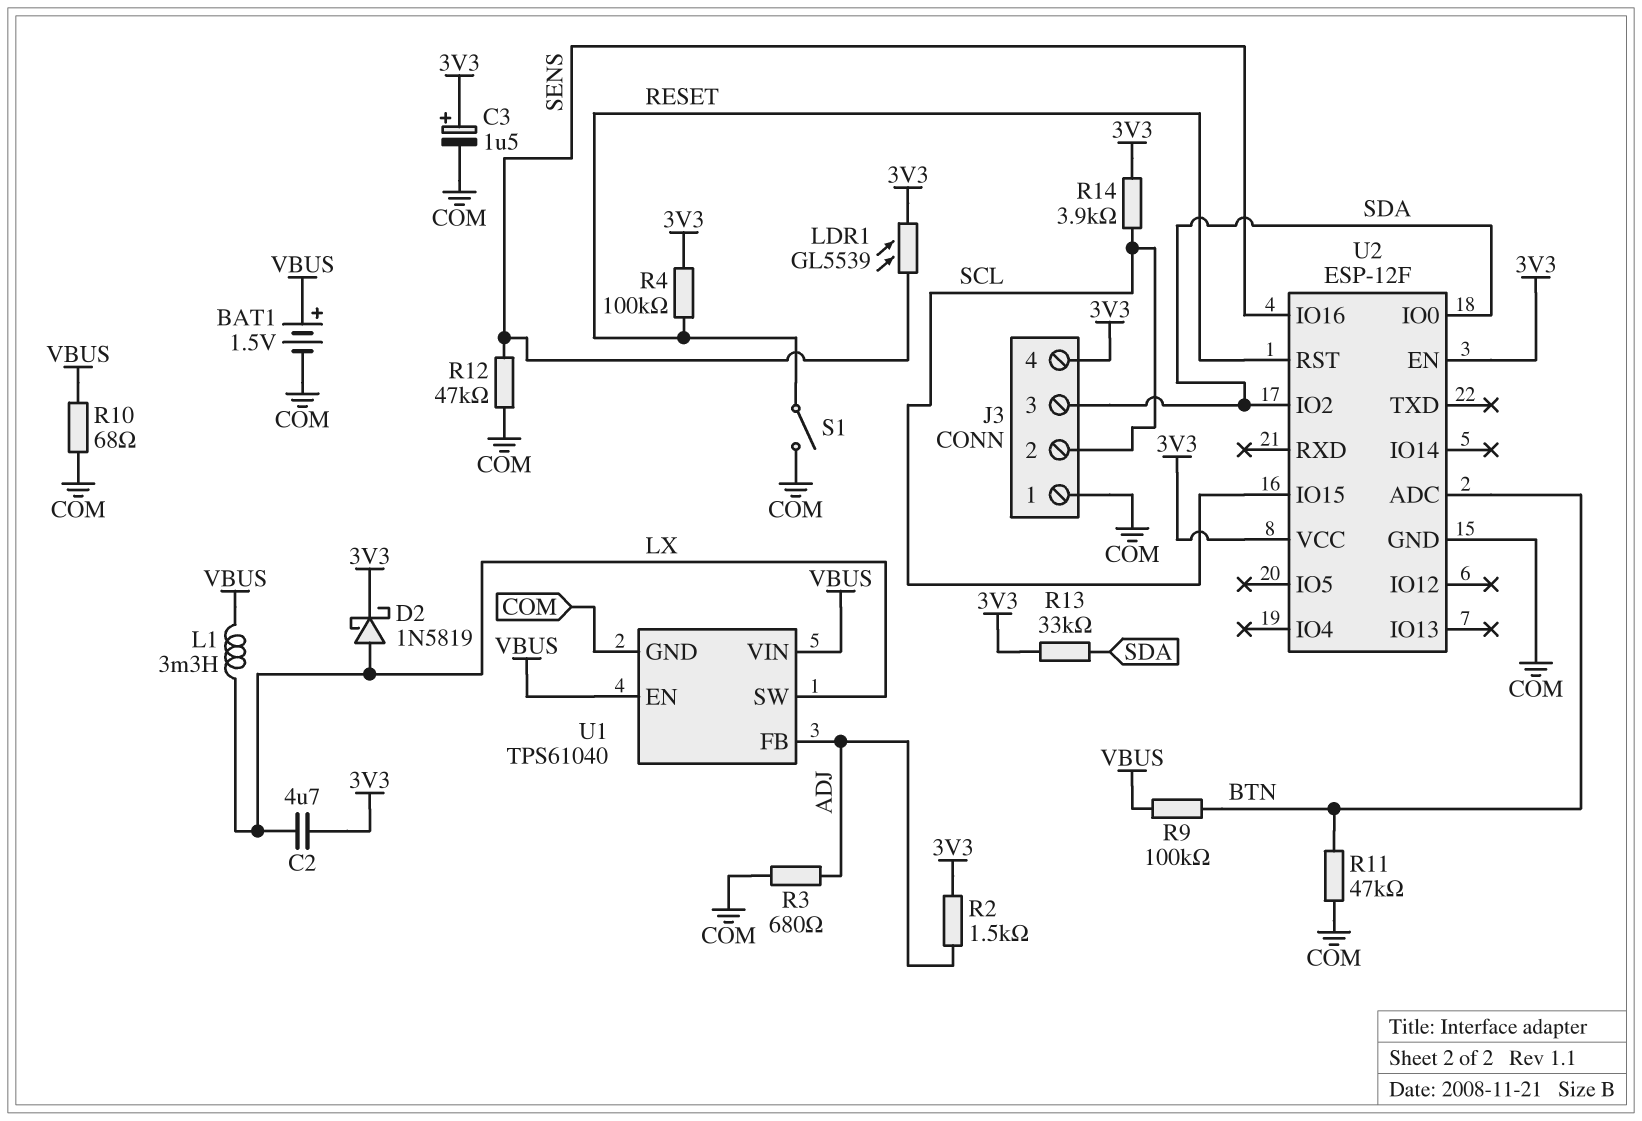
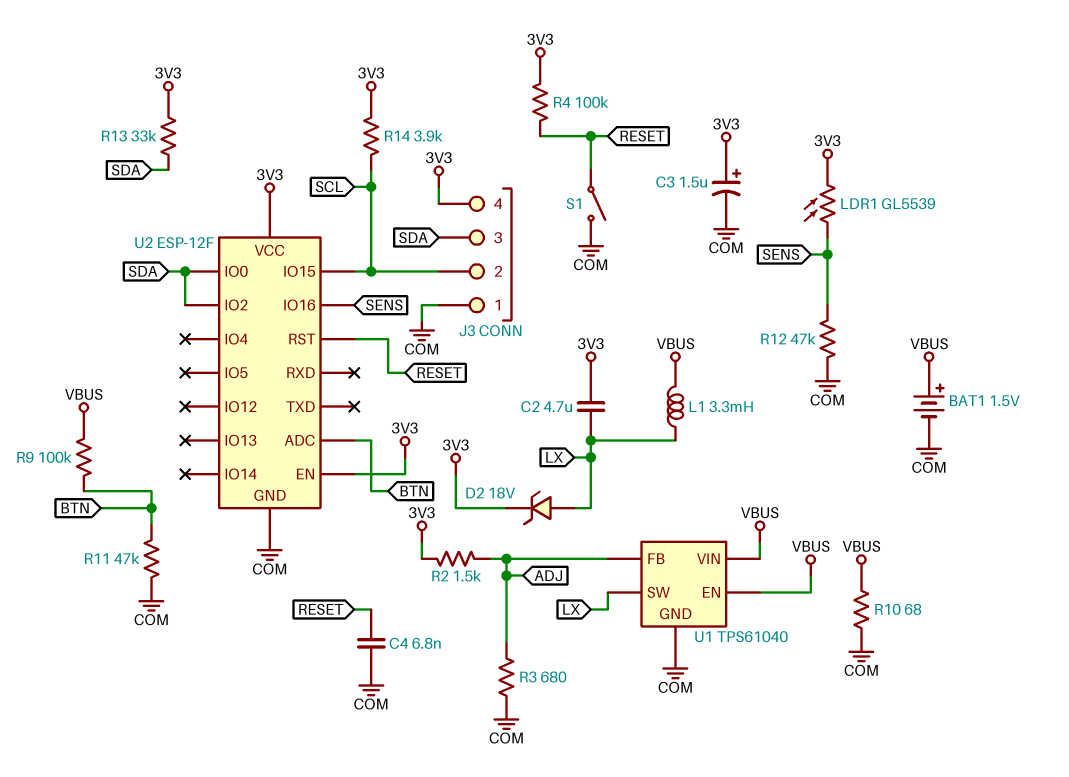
C4: none -> 6.8nF (COM, RESET)
D2: schottky 1N5819 (A LX, K 3V3) -> zener 18V (A LX, K 3V3)

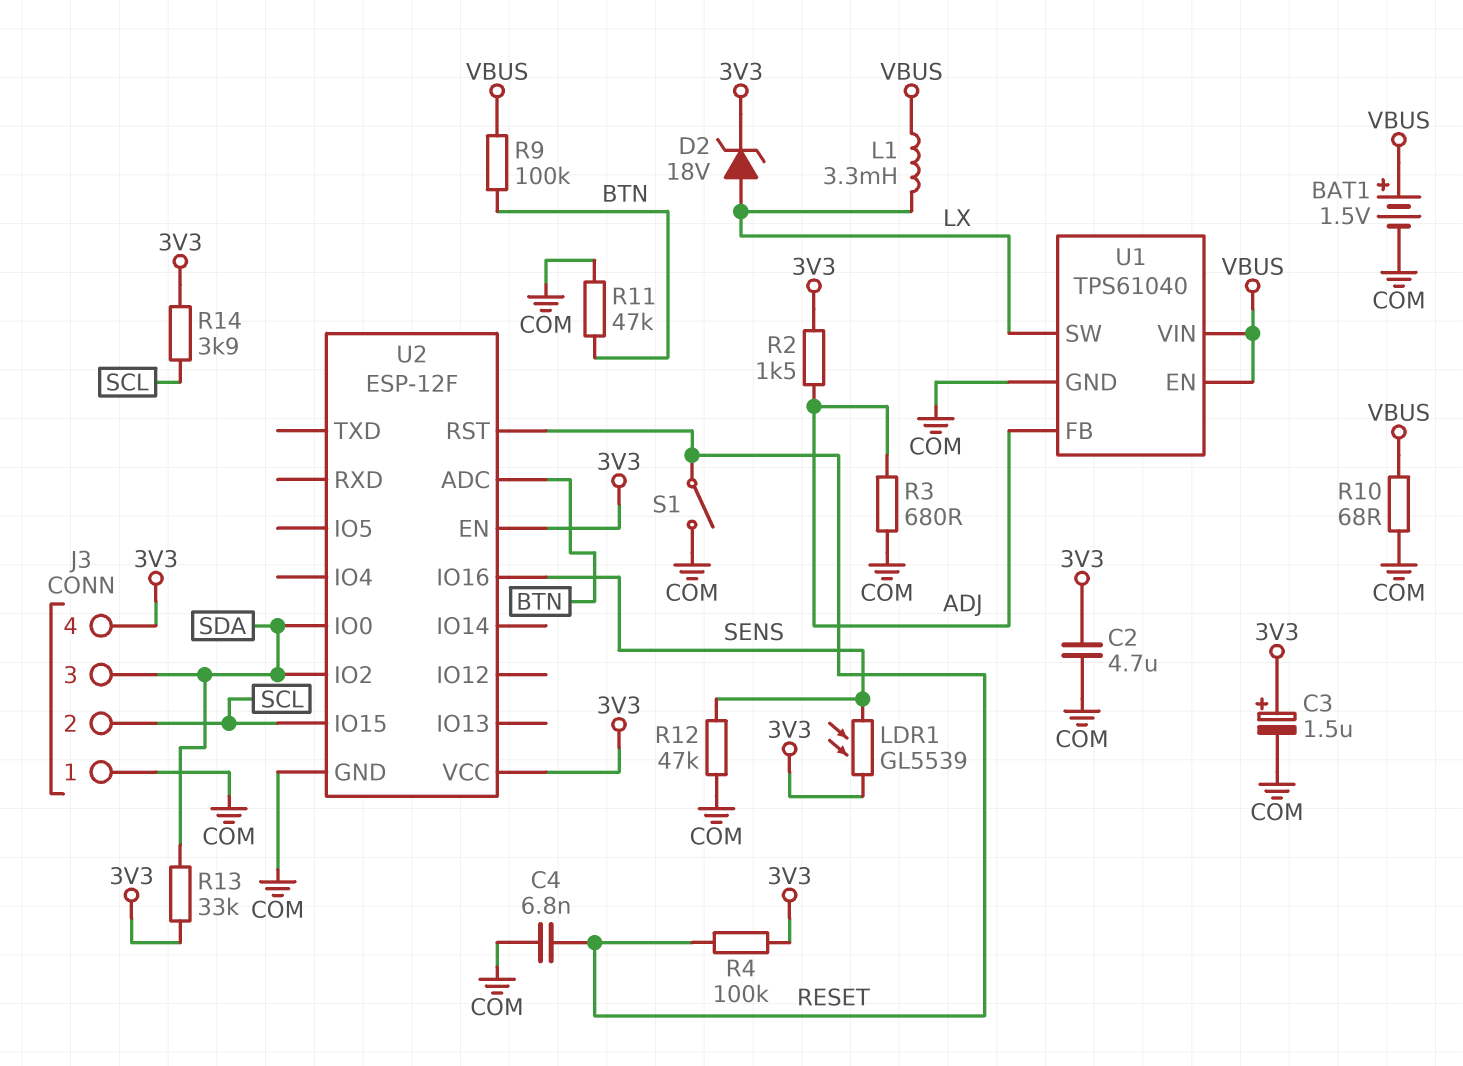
C2: 4.7uF (3V3, LX) -> 4.7uF (3V3, COM)

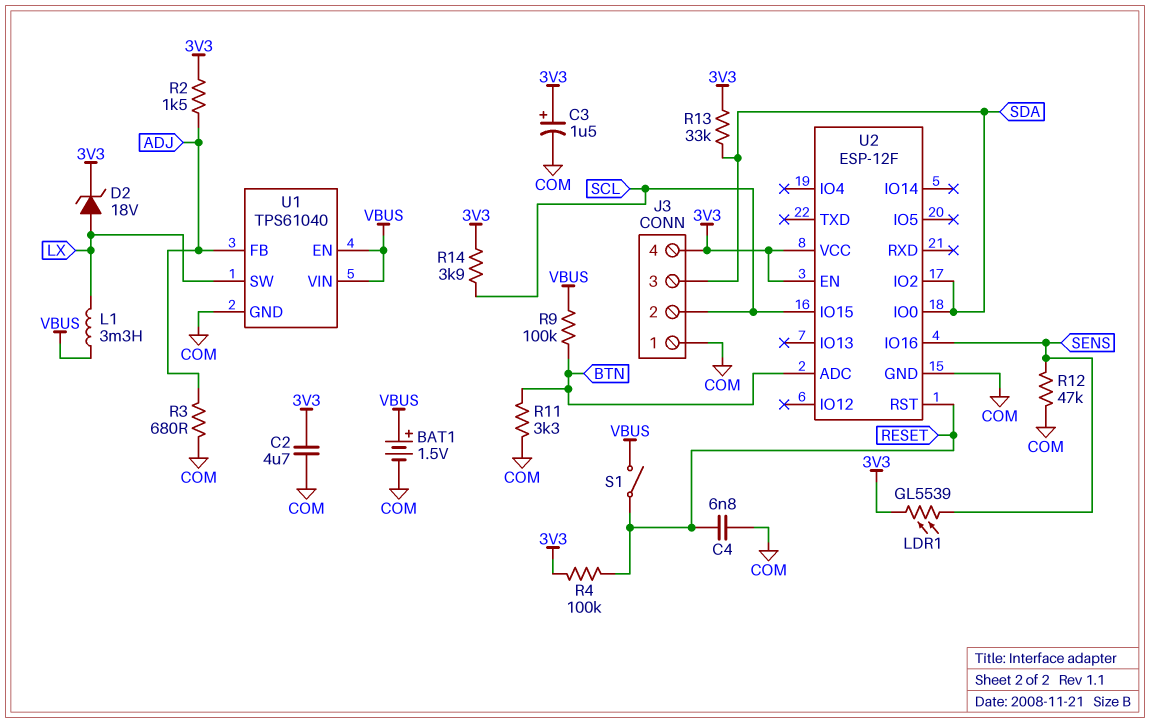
R10: 68 (COM, VBUS) -> none
R11: 47k (BTN, COM) -> 3.3k (BTN, COM)
S1: switch (COM, RESET) -> switch (RESET, VBUS)

